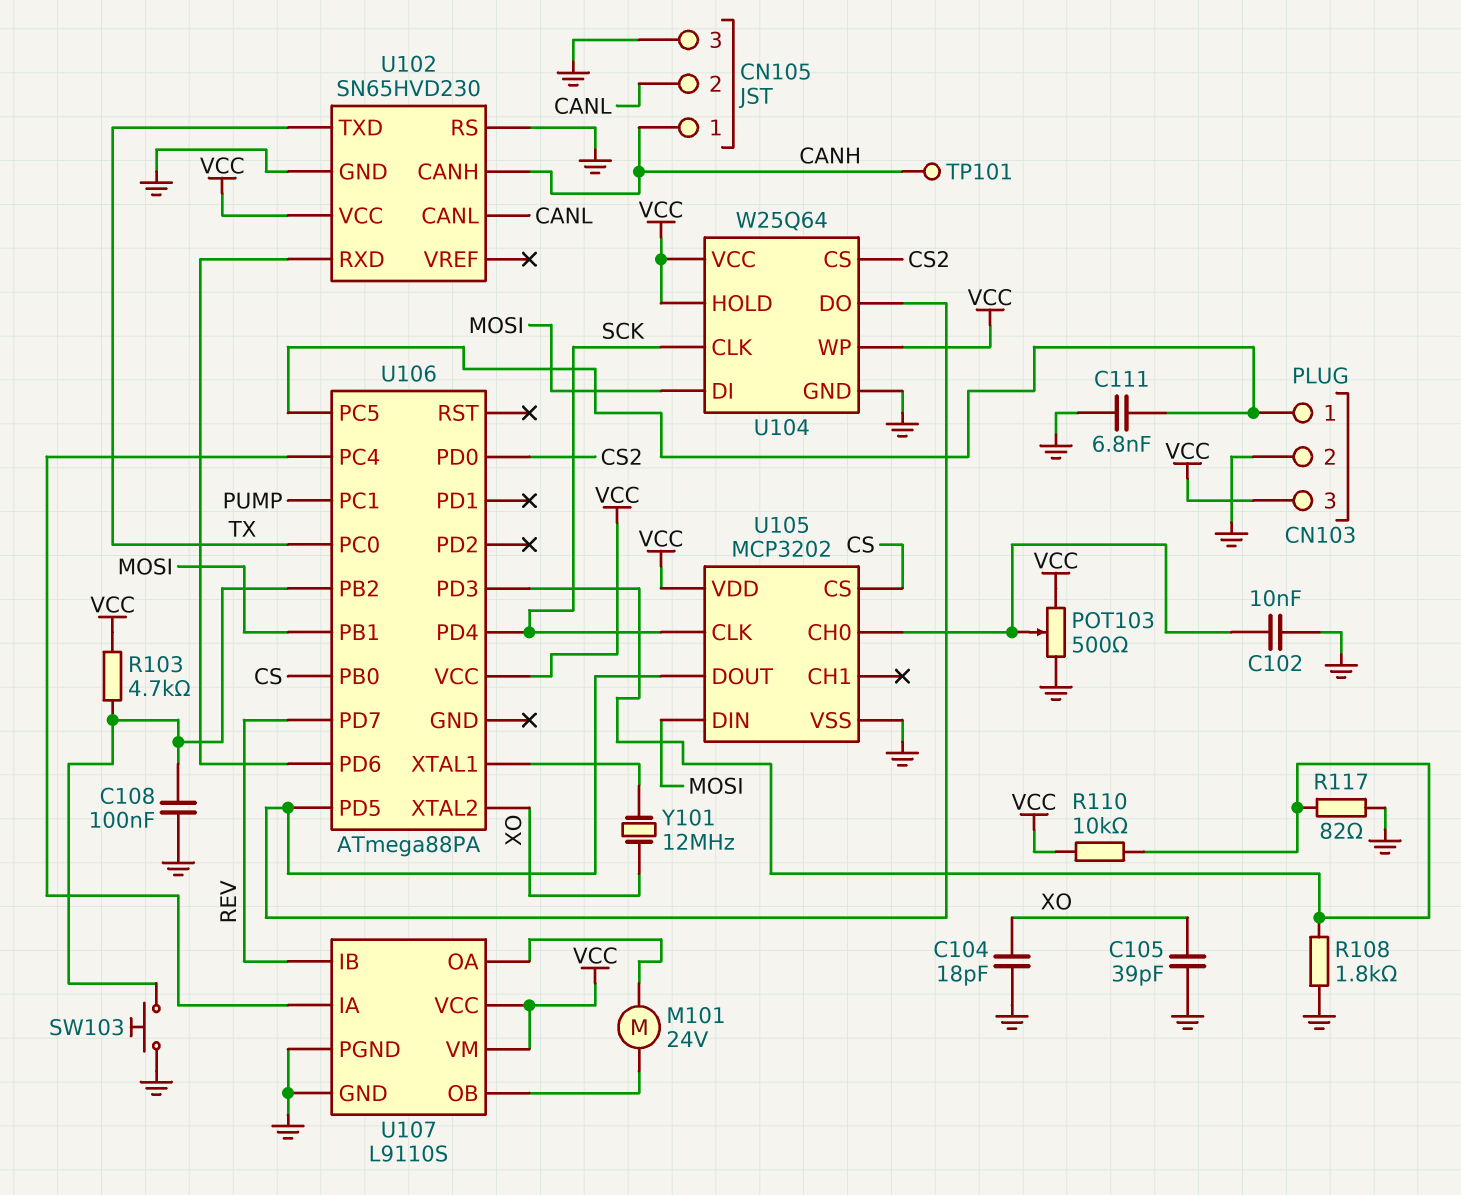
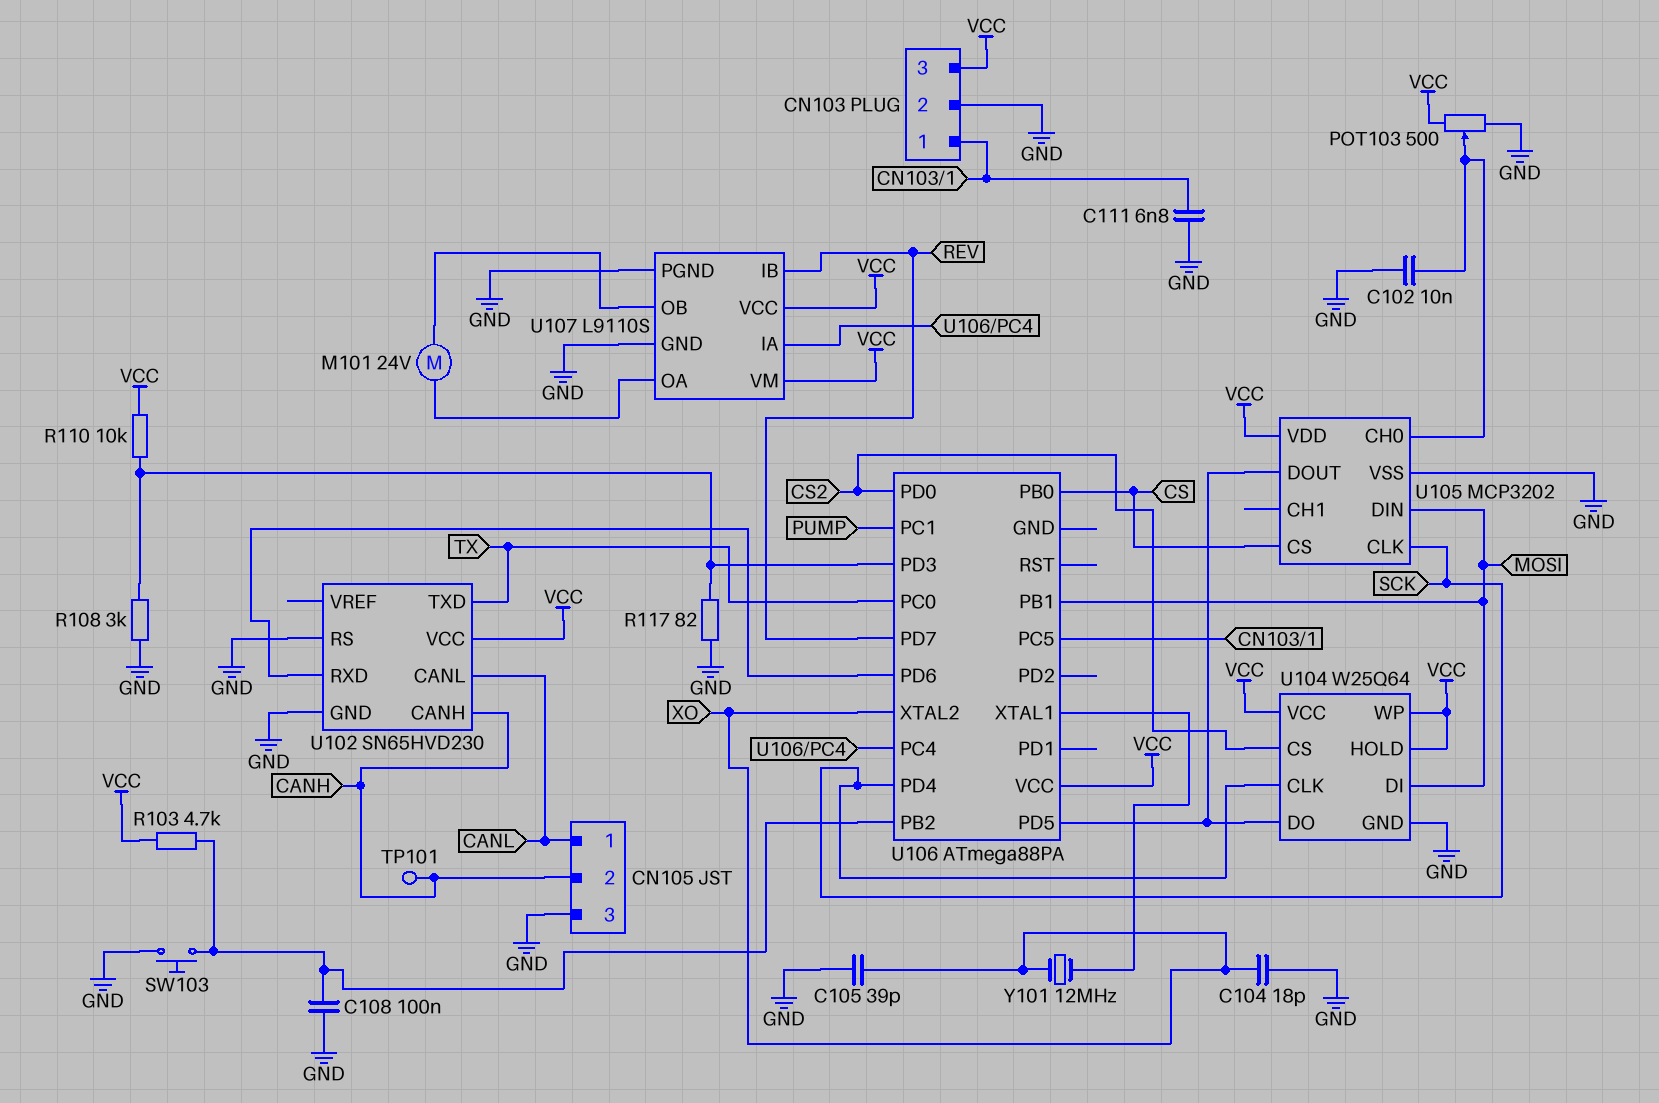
CN105 pin 1: CANH -> CANL
CN105 pin 2: CANL -> CANH
R108: 1.8k (GND, U106/PD3) -> 3k (GND, U106/PD3)

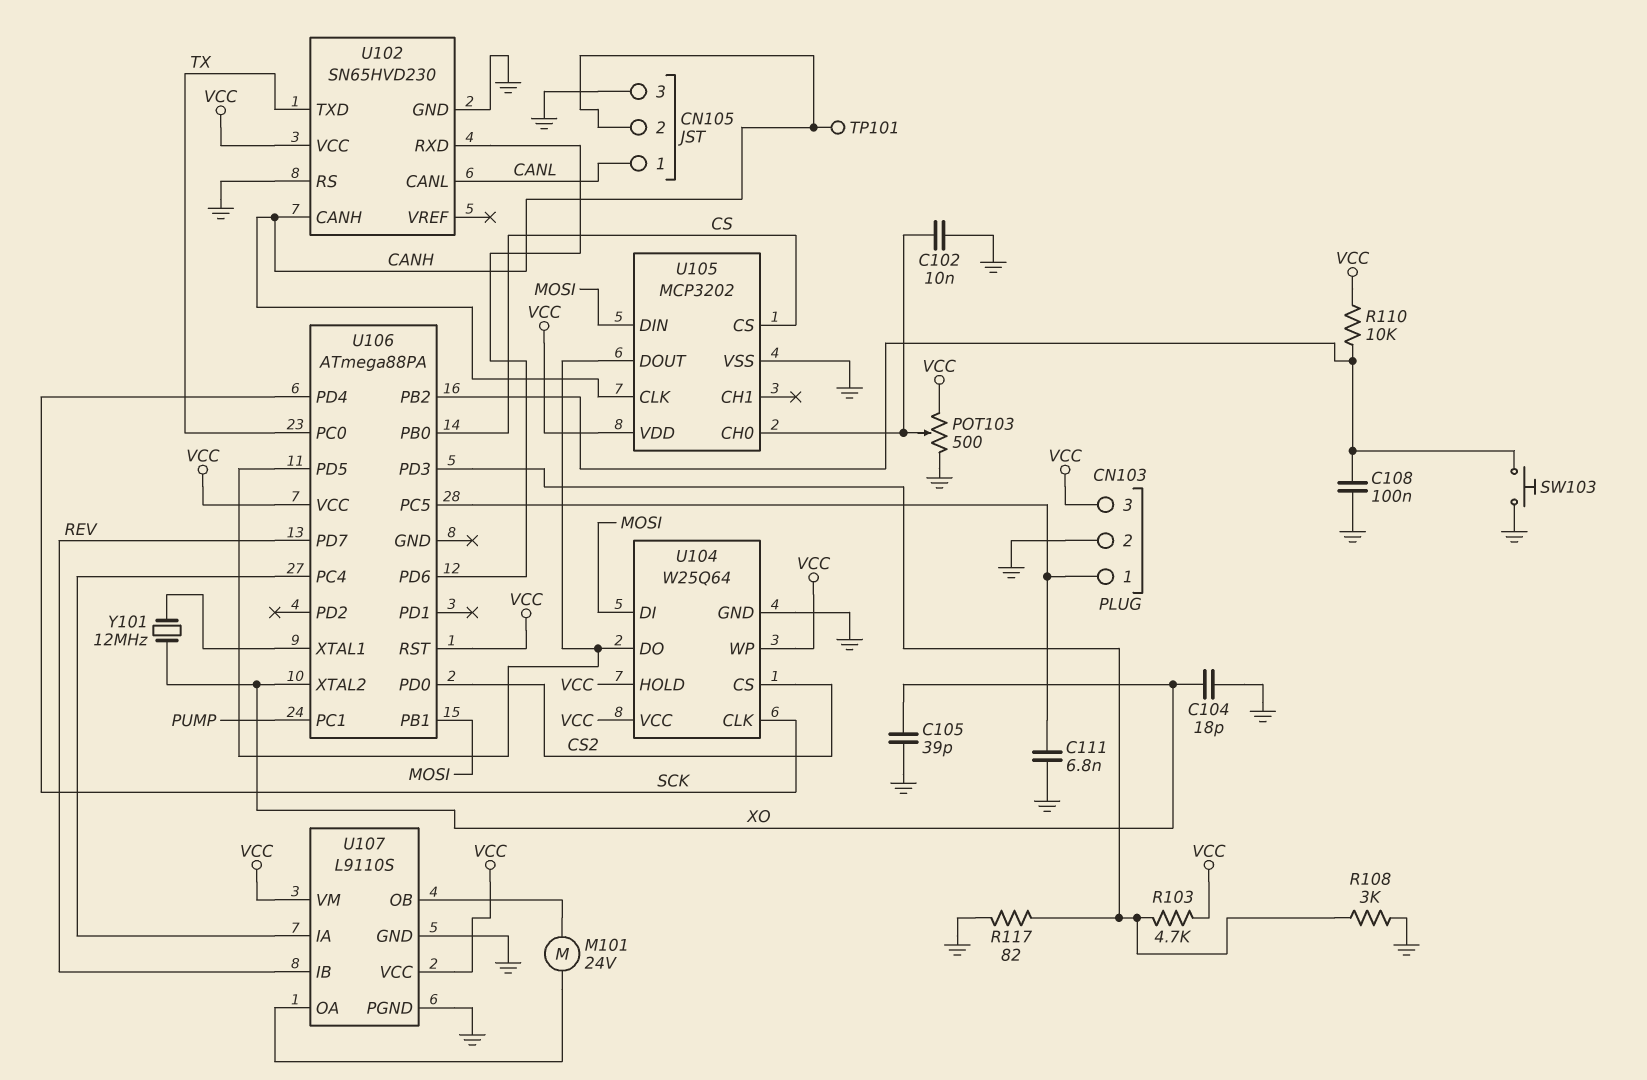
R103: 4.7k (U106/PB2, VCC) -> 4.7k (U106/PD3, VCC)
R110: 10k (U106/PD3, VCC) -> 10k (U106/PB2, VCC)
U105 pin CLK: SCK -> CANH
U106 pin RST: none -> VCC

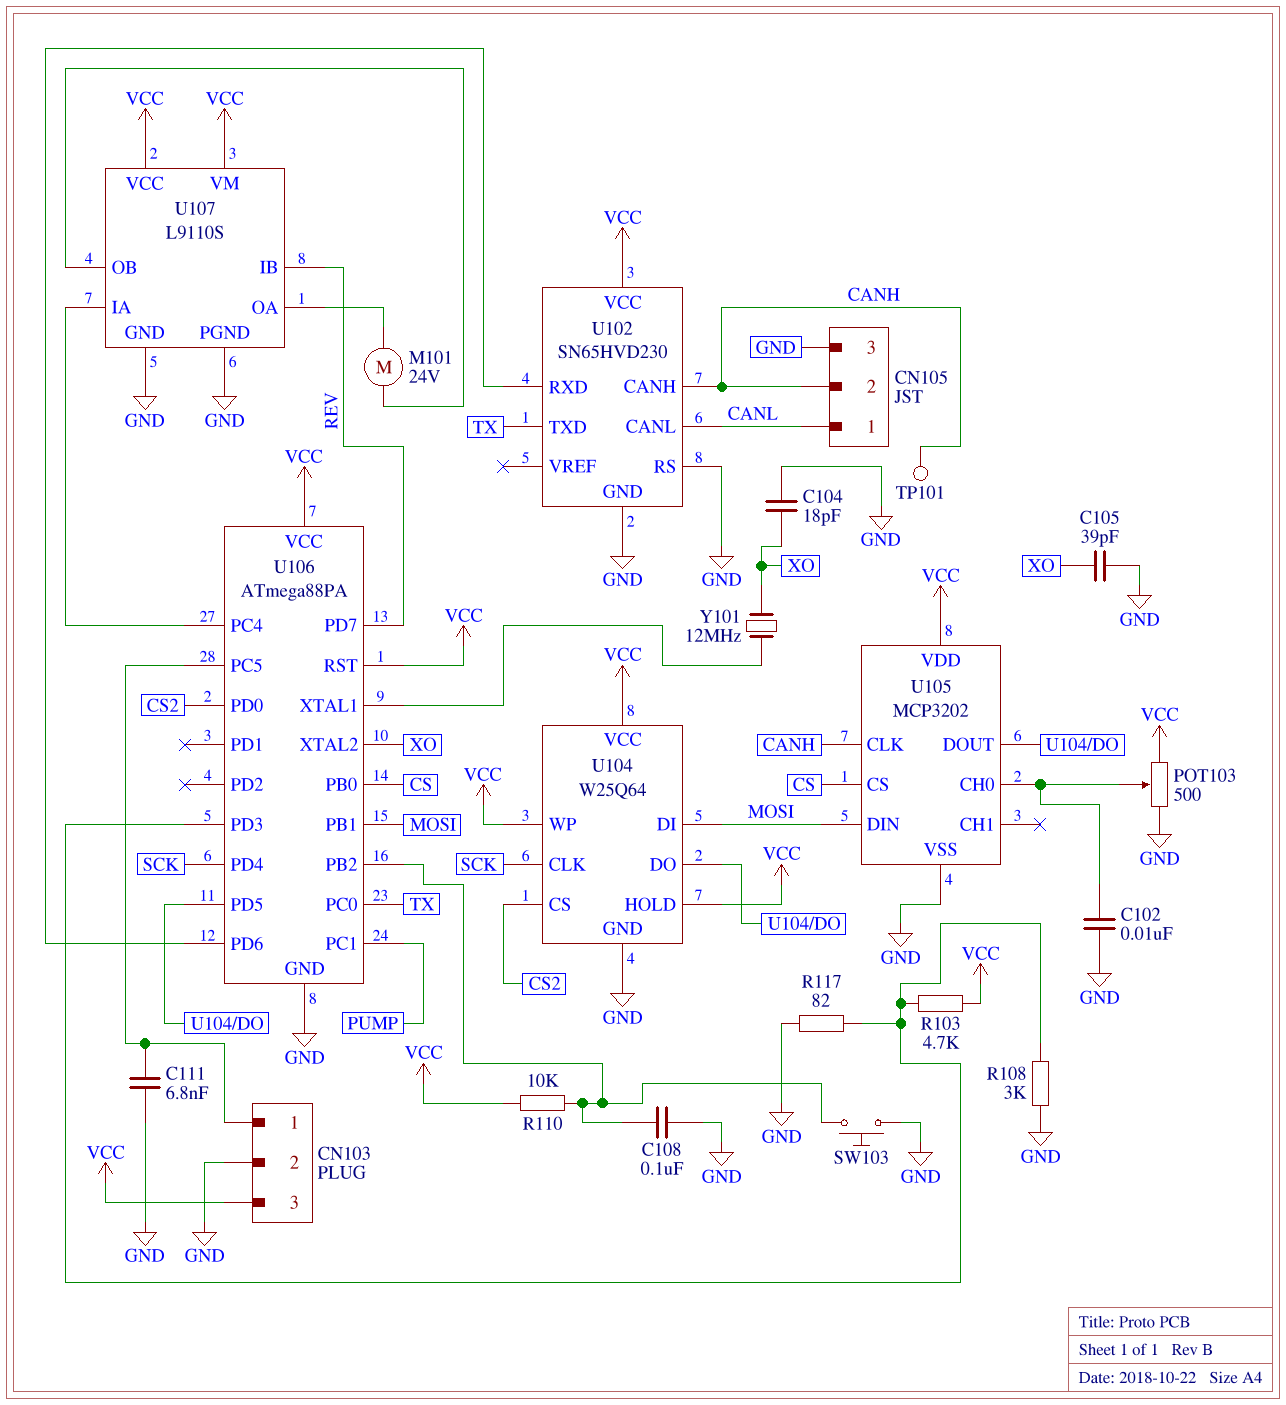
U106 pin GND: none -> GND

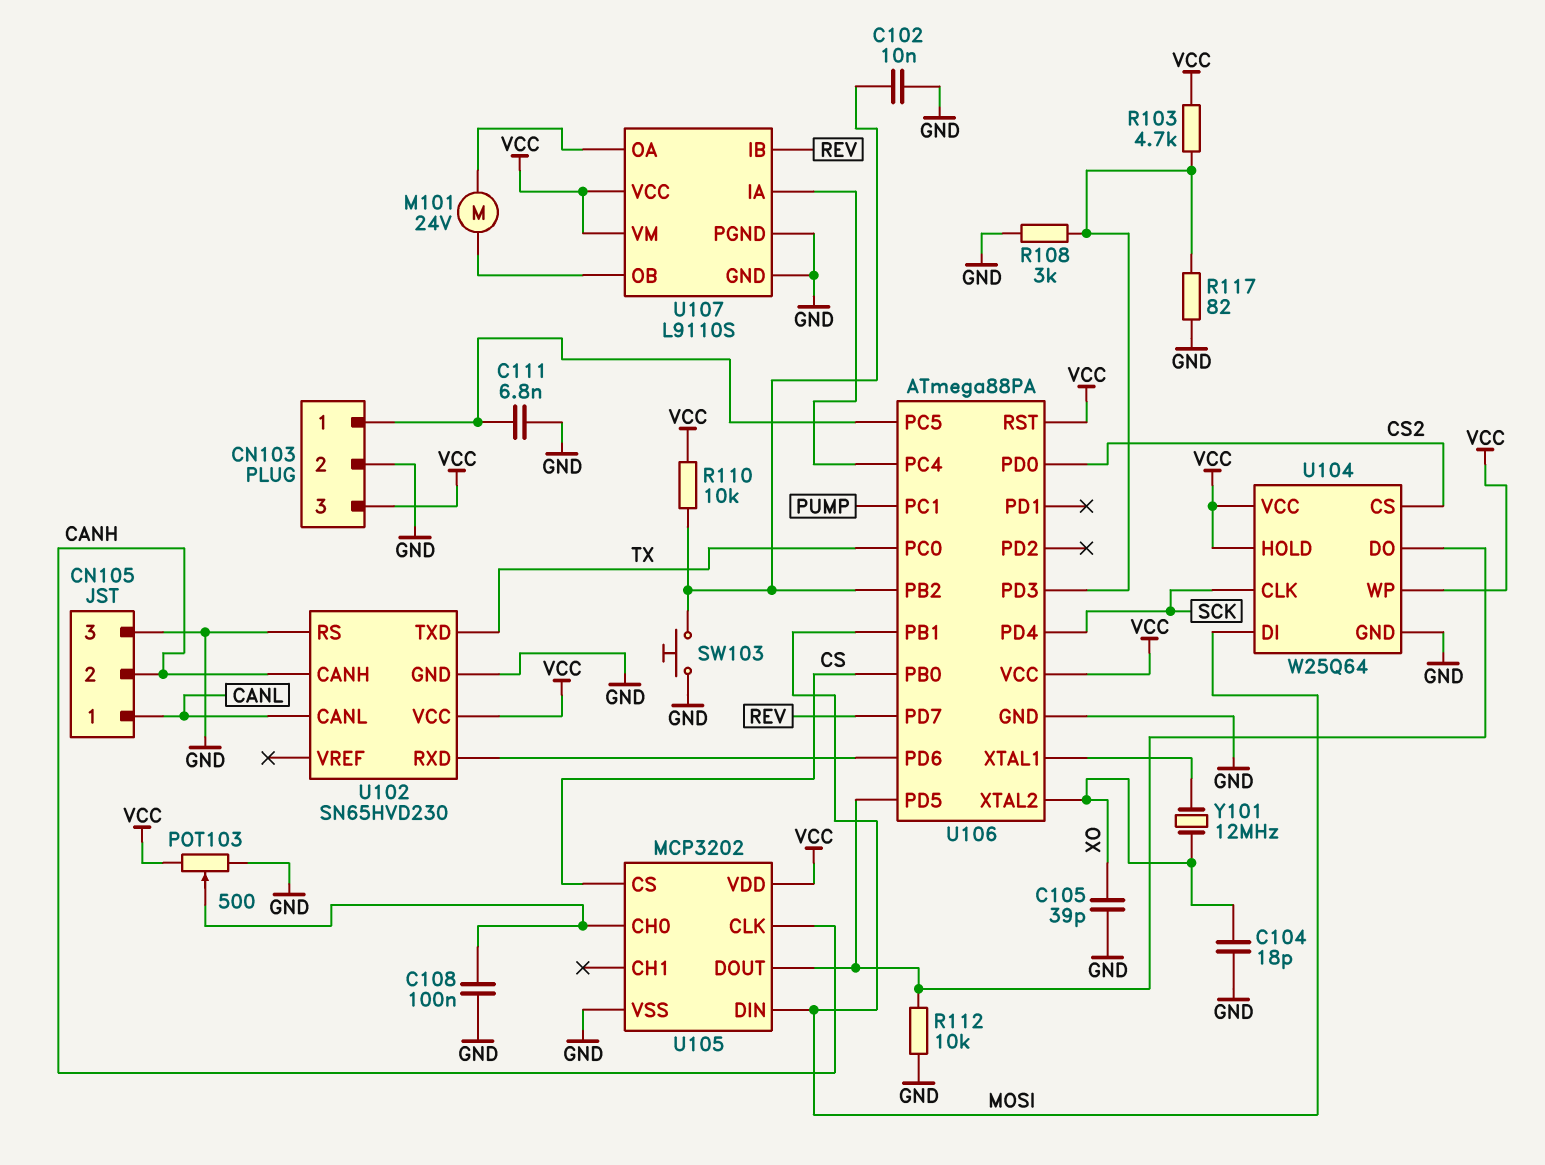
C102: 10nF (GND, U105/CH0) -> 10nF (GND, U106/PB2)
C108: 100nF (GND, U106/PB2) -> 100nF (GND, U105/CH0)
R112: none -> 10k (GND, U104/DO)
TP101: test point (CANH) -> none

